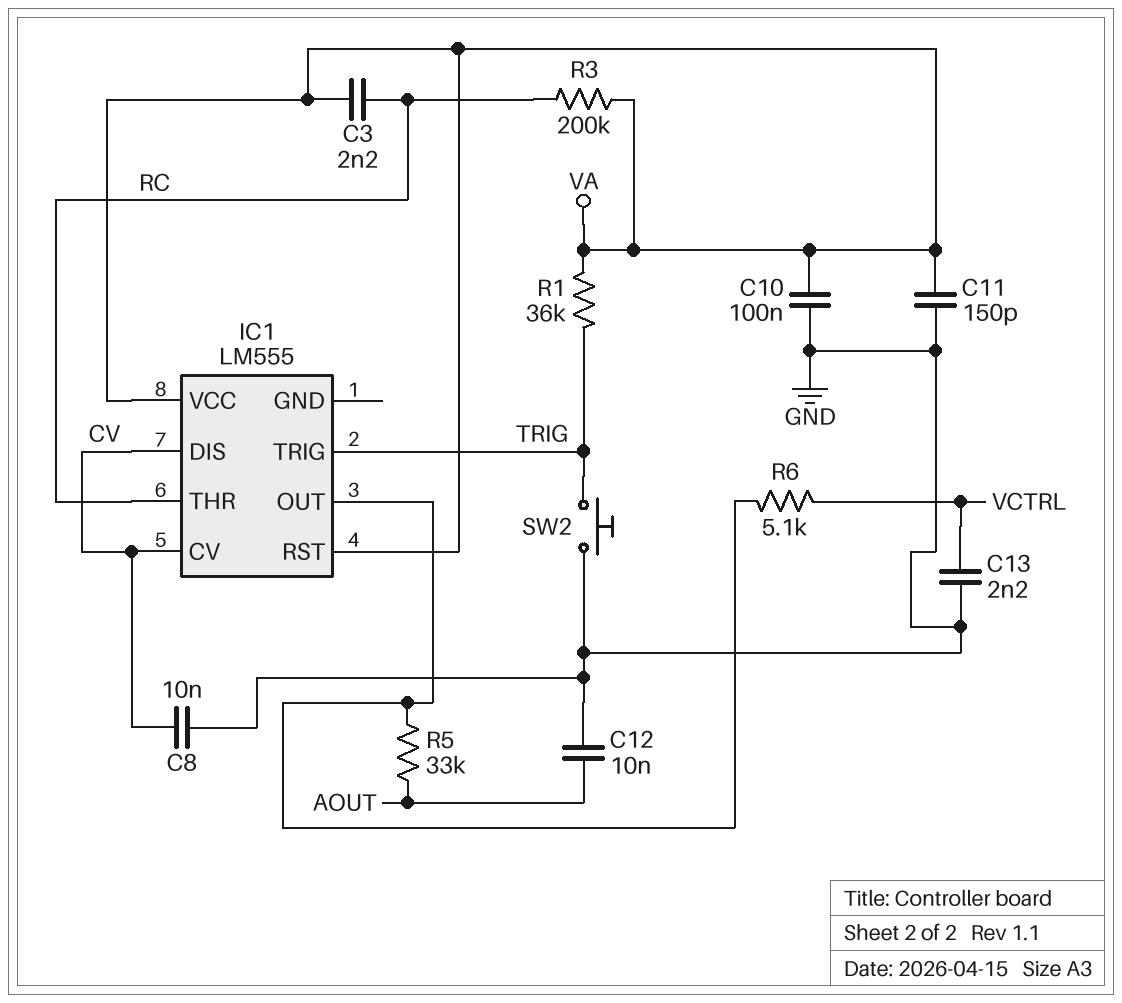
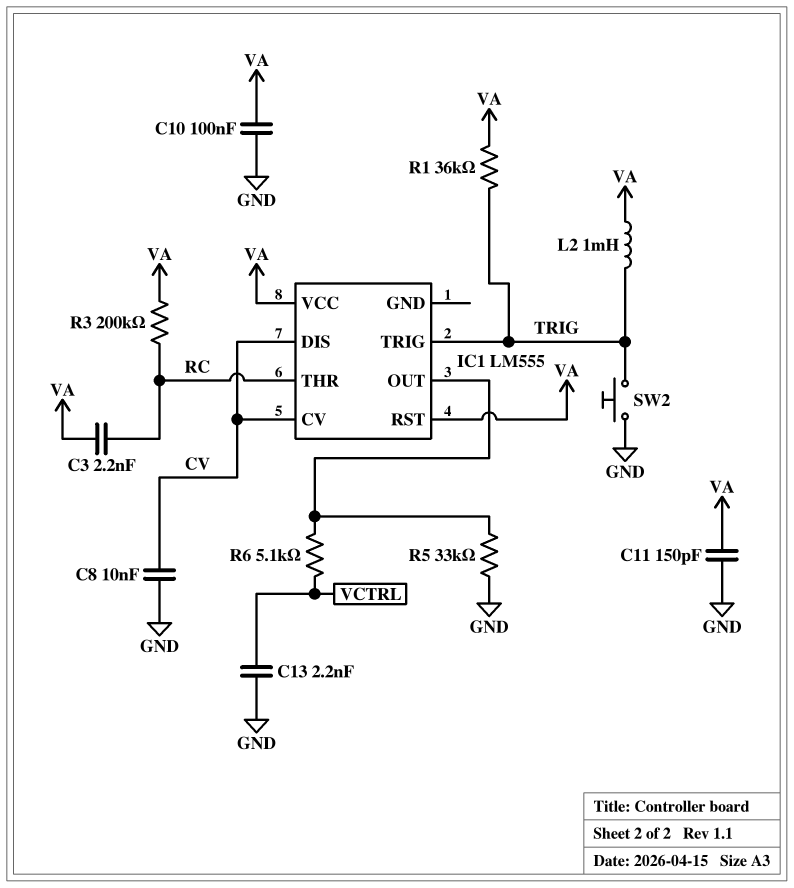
C12: 10nF (AOUT, GND) -> none
L2: none -> 1mH (TRIG, VA)
R5: 33k (AOUT, IC1/OUT) -> 33k (GND, IC1/OUT)

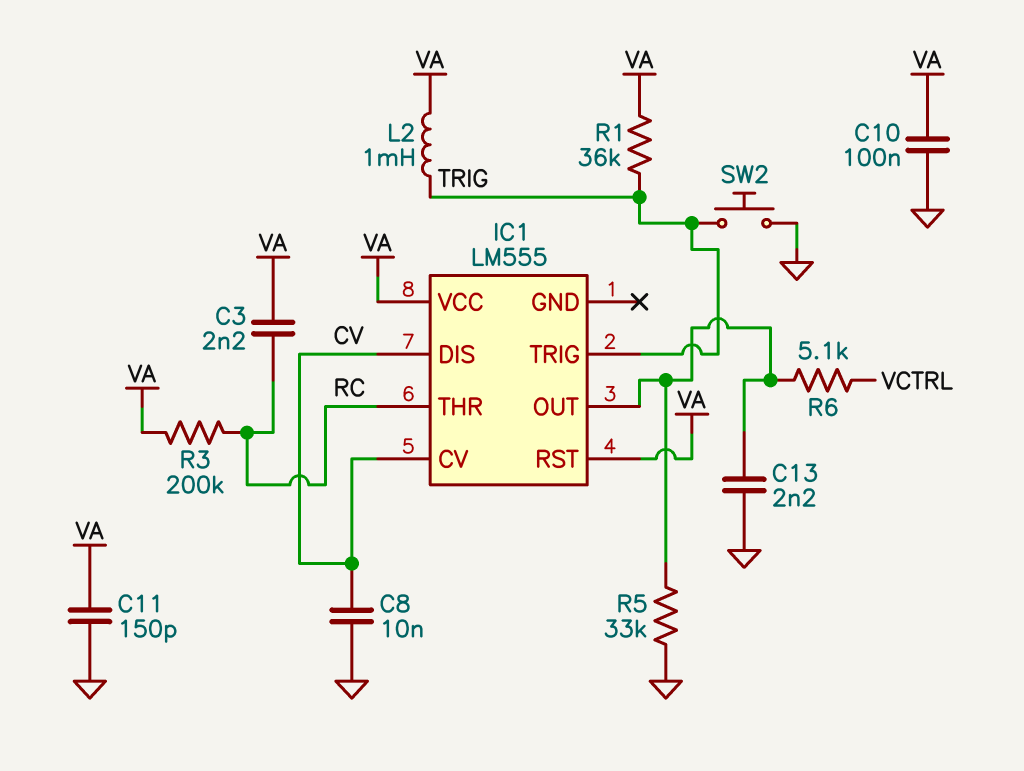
C13: 2.2nF (GND, VCTRL) -> 2.2nF (GND, IC1/OUT)

